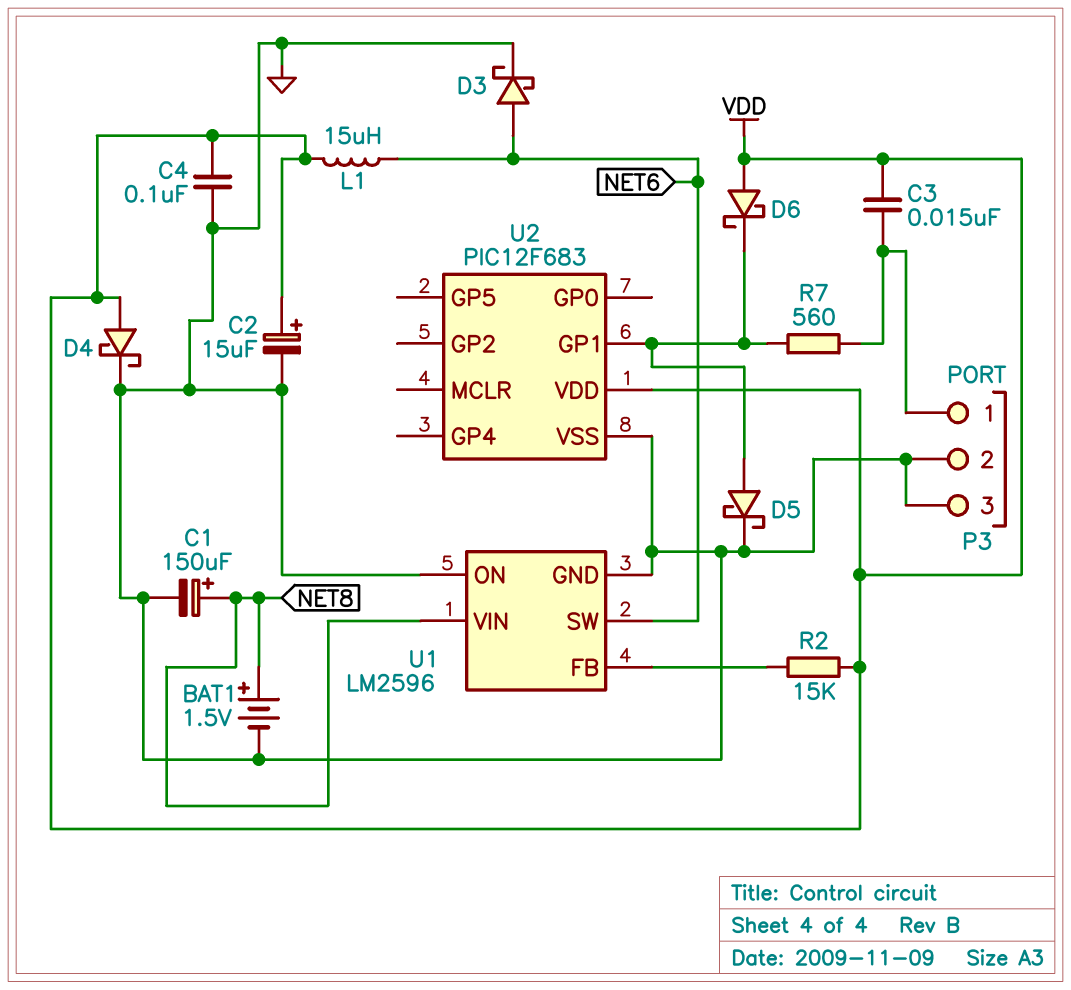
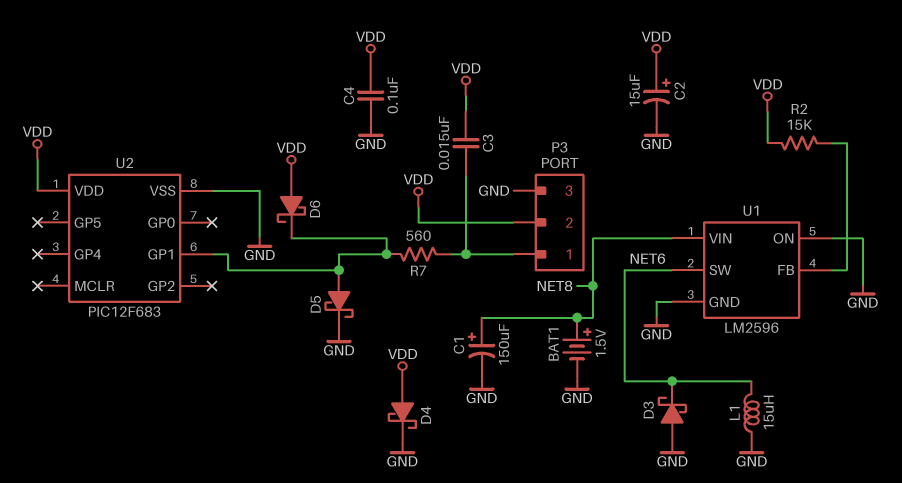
D3: schottky (A NET6, K GND) -> schottky (A GND, K NET6)
L1: 15uH (NET6, VDD) -> 15uH (GND, NET6)
P3 pin 2: GND -> VDD

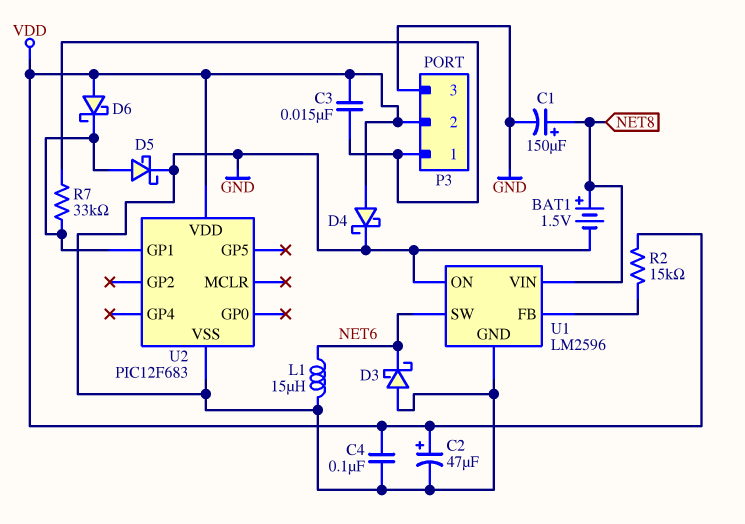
C2: 15uF (plus VDD, minus GND) -> 47uF (plus VDD, minus GND)
R7: 560 (P3/1, U2/GP1) -> 33k (P3/1, U2/GP1)

